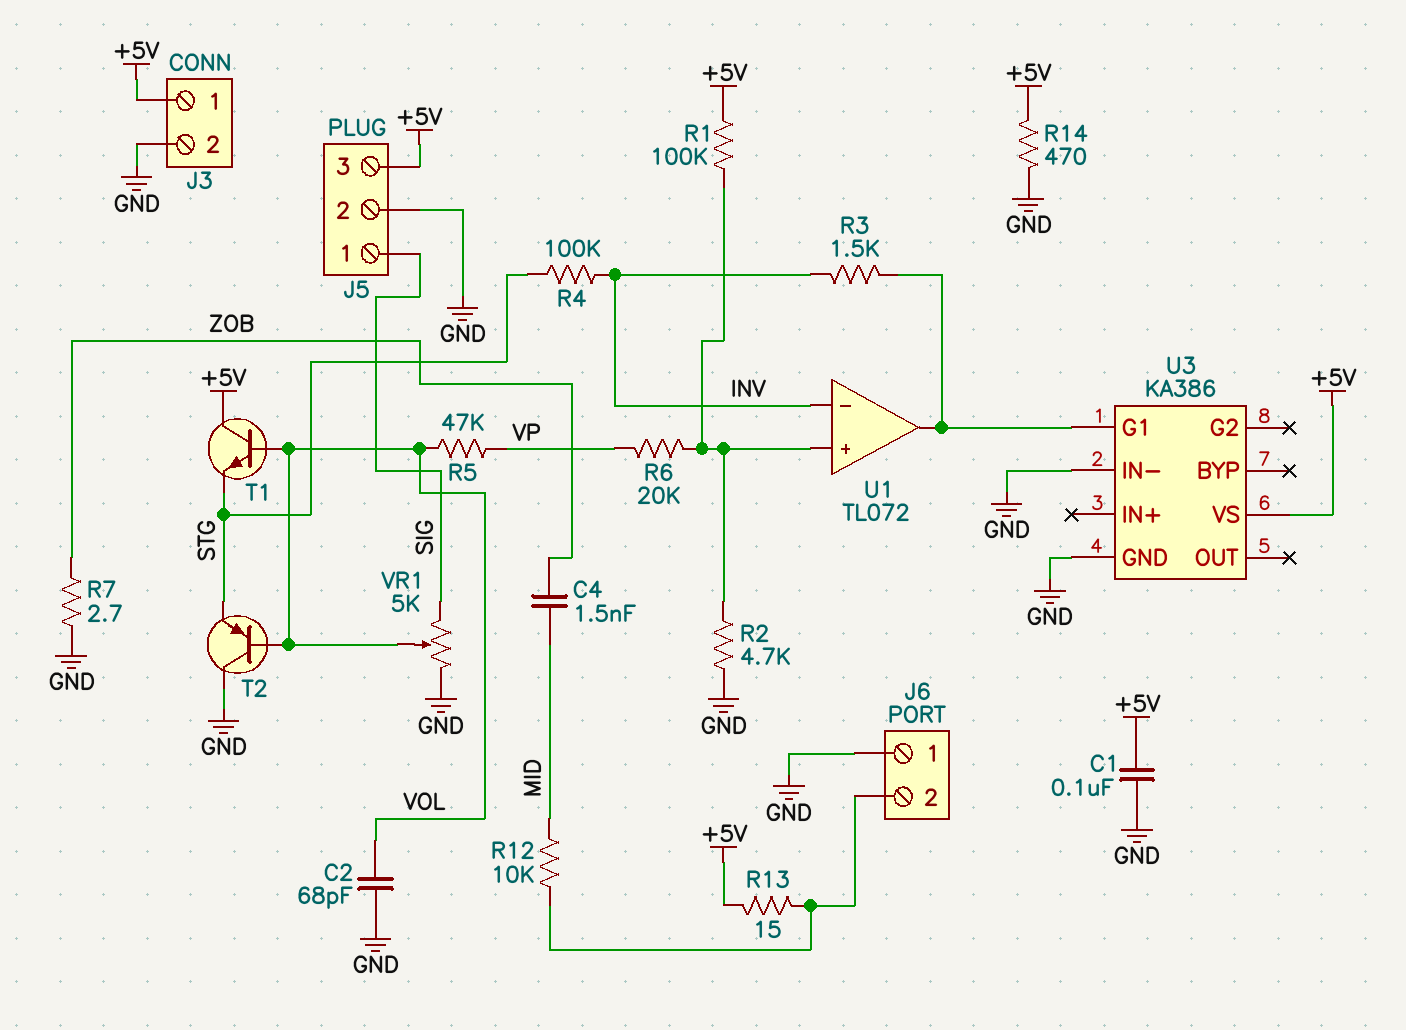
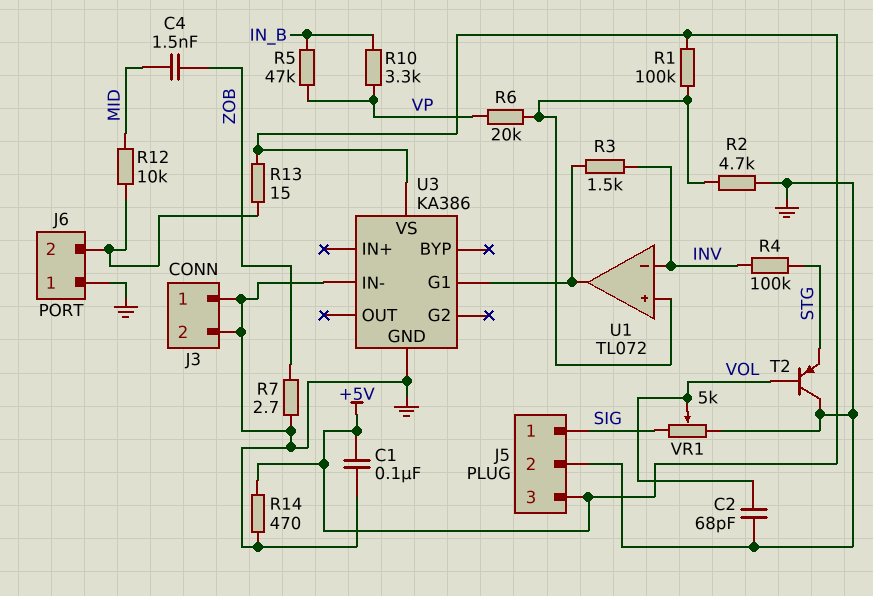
J3 pin 1: +5V -> GND
R5: 47k (VOL, VP) -> 47k (IN_B, VP)
R10: none -> 3.3k (IN_B, VP)
T1: NPN (B VOL, C +5V, E STG) -> none

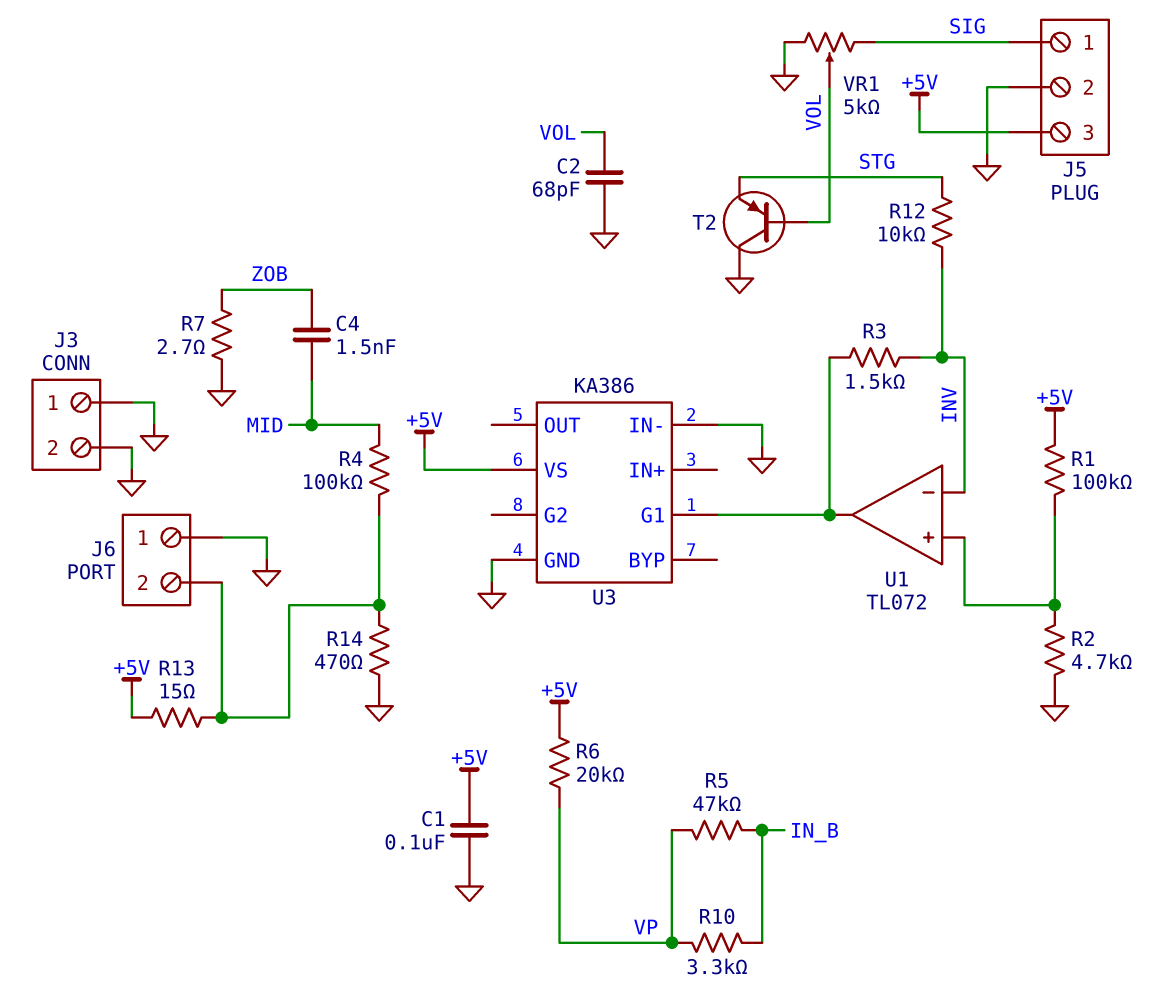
R4: 100k (INV, STG) -> 100k (J6/2, MID)
R6: 20k (U1/in+, VP) -> 20k (+5V, VP)
R12: 10k (J6/2, MID) -> 10k (INV, STG)
R14: 470 (+5V, GND) -> 470 (GND, J6/2)

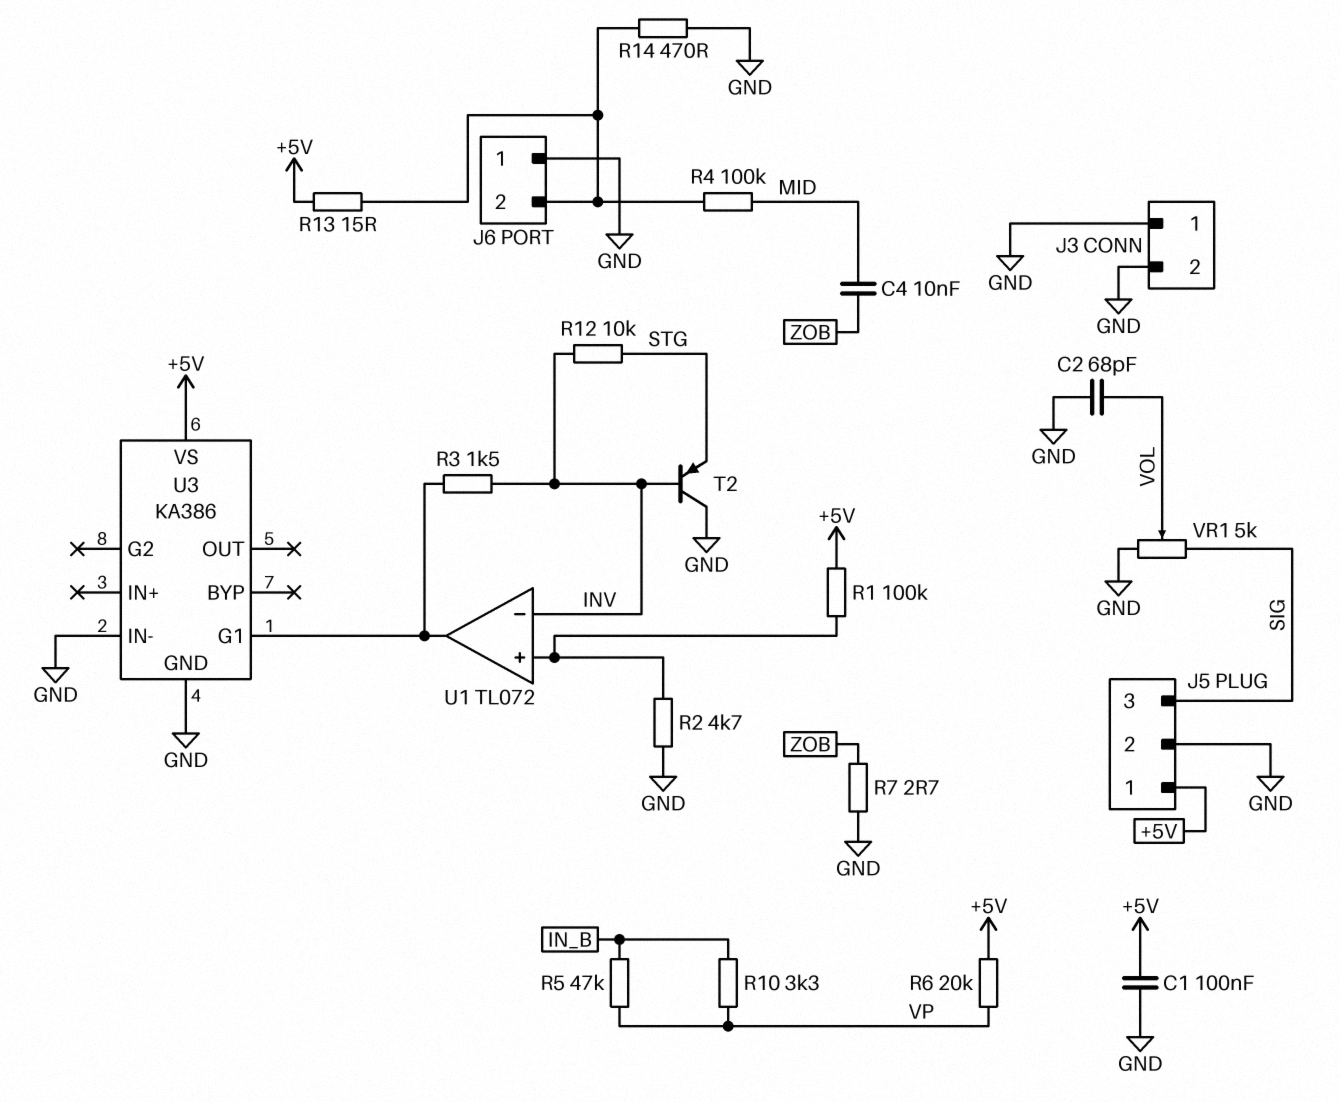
C4: 1.5nF (MID, ZOB) -> 10nF (MID, ZOB)
J5 pin 1: SIG -> +5V
J5 pin 3: +5V -> SIG
T2: PNP (B VOL, C GND, E STG) -> PNP (B INV, C GND, E STG)

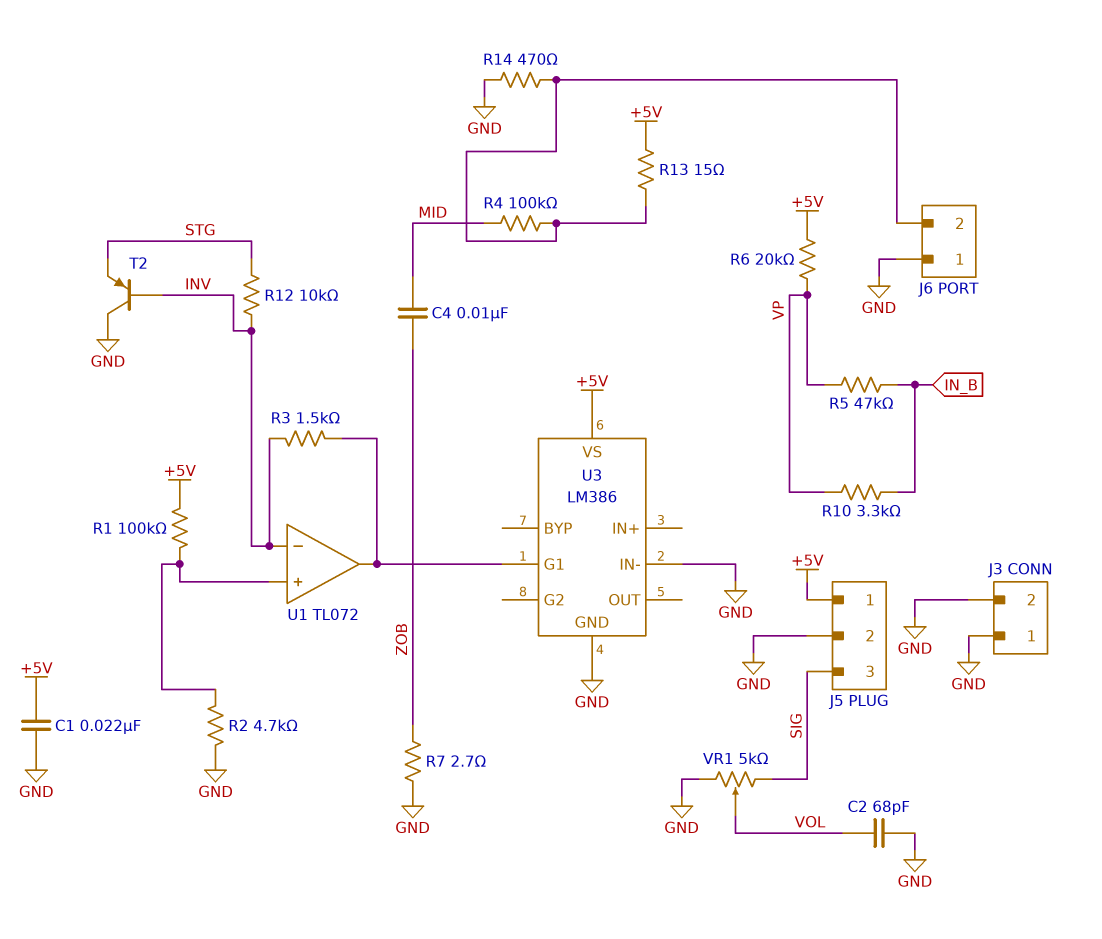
C1: 100nF (+5V, GND) -> 22nF (+5V, GND)
U3: KA386 -> LM386

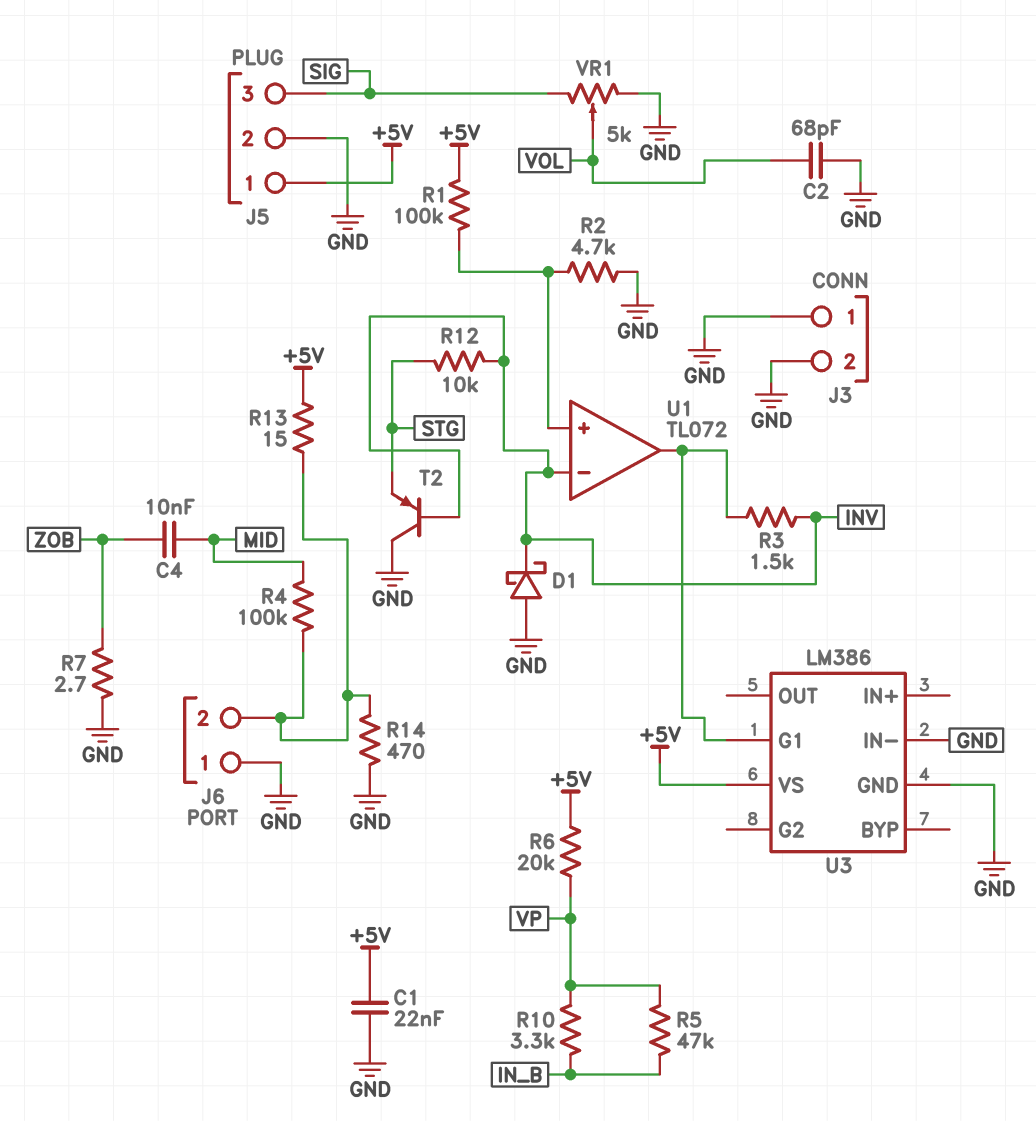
D1: none -> schottky (A GND, K INV)

